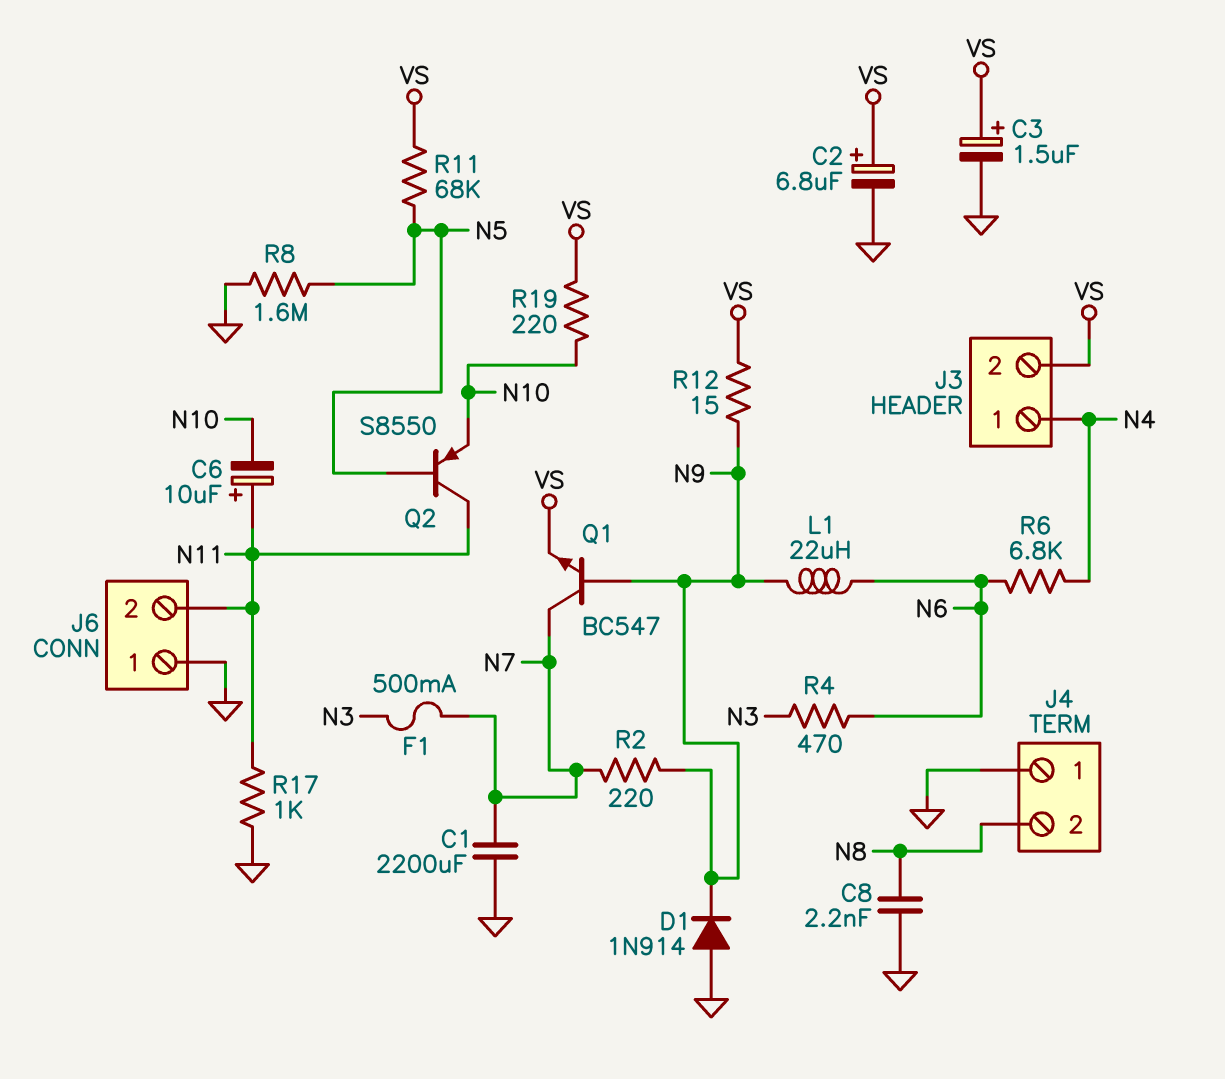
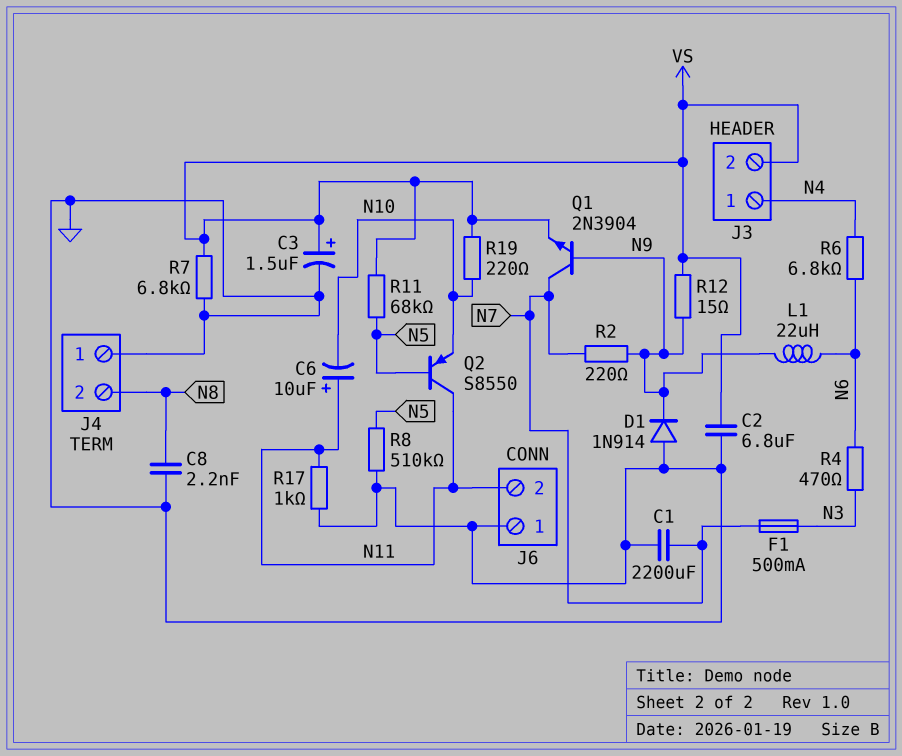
C2: 6.8uF (plus VS, minus GND) -> 6.8uF (GND, VS)
Q1: NPN BC547 (B N9, C N7, E VS) -> NPN 2N3904 (B N9, C N7, E VS)
R7: none -> 6.8k (GND, VS)
R8: 1.6M (GND, N5) -> 510k (GND, N5)

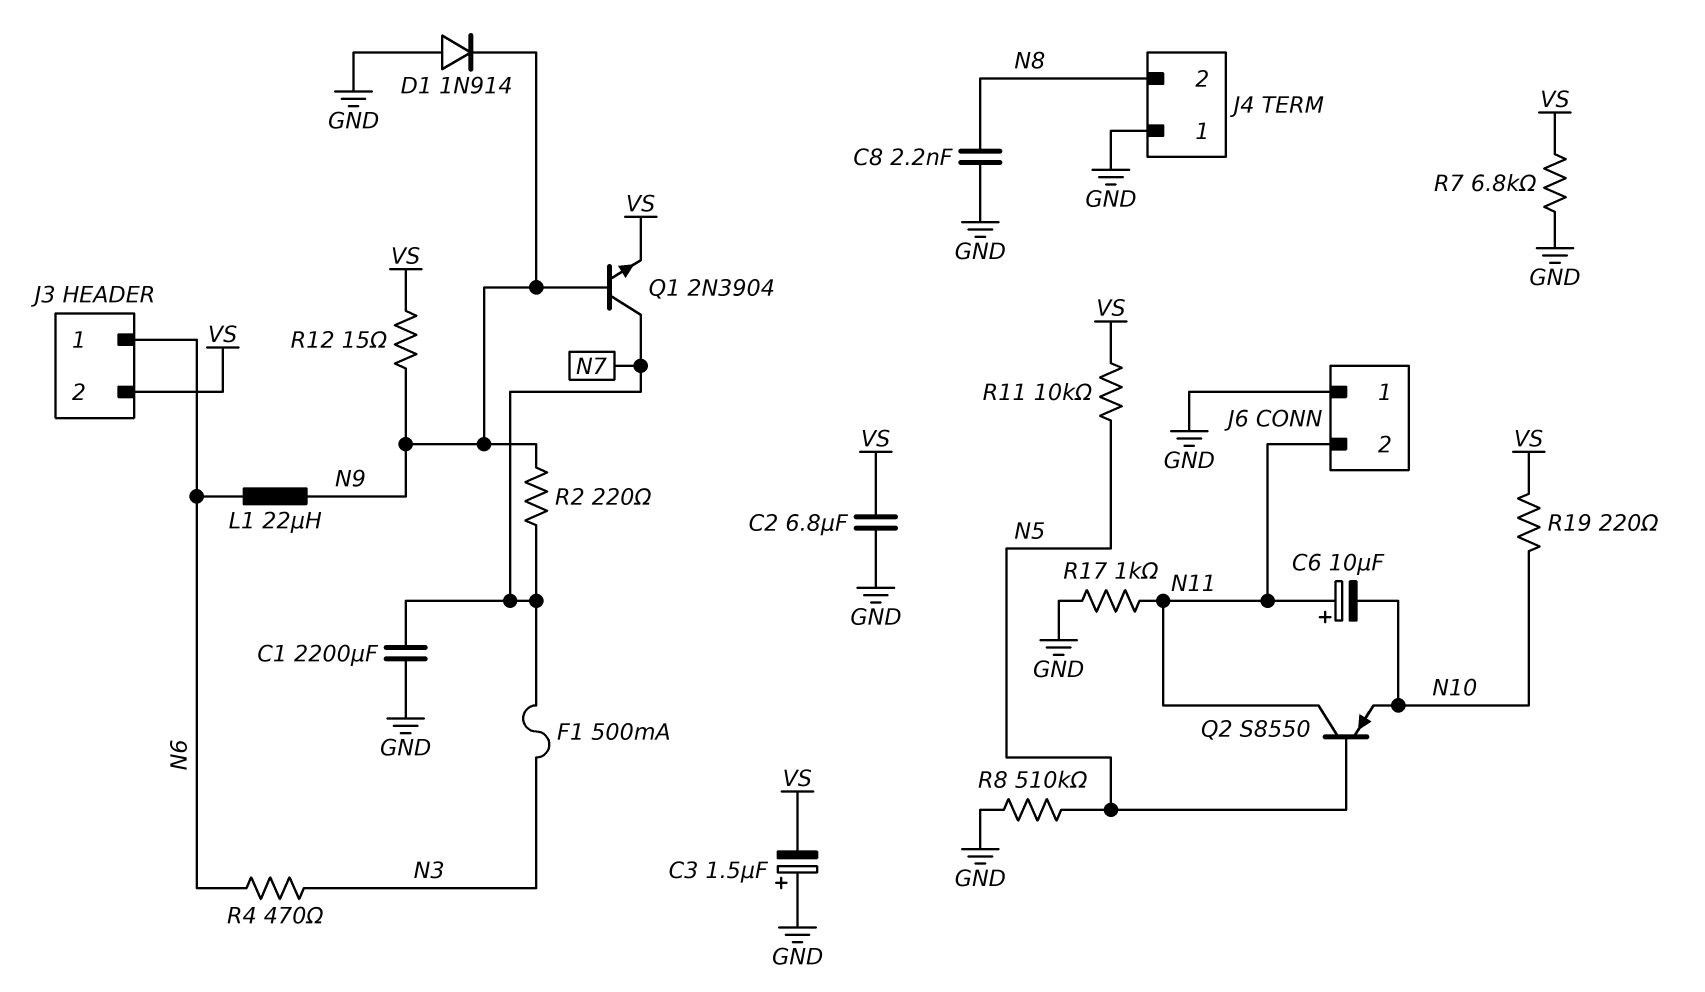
C3: 1.5uF (plus VS, minus GND) -> 1.5uF (plus GND, minus VS)
J3 pin 1: N4 -> N6
R6: 6.8k (N4, N6) -> none
R11: 68k (N5, VS) -> 10k (N5, VS)

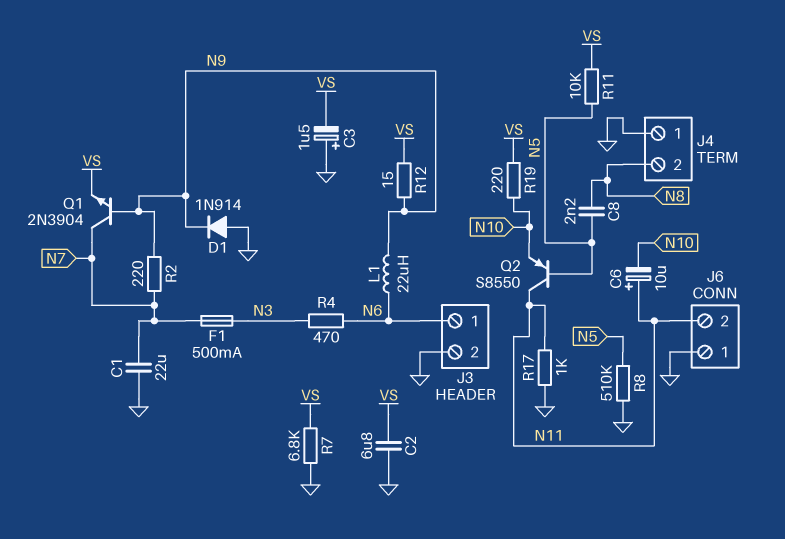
C1: 2200uF (GND, N7) -> 22uF (GND, N7)
C8: 2.2nF (GND, N8) -> 2.2nF (N5, N8)
J3 pin 2: VS -> GND

